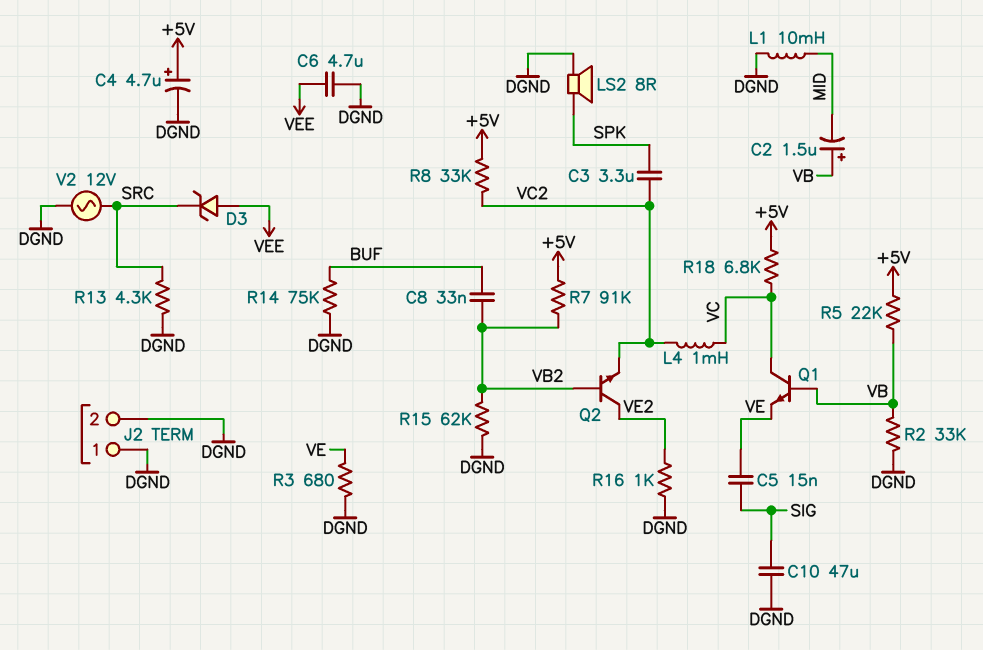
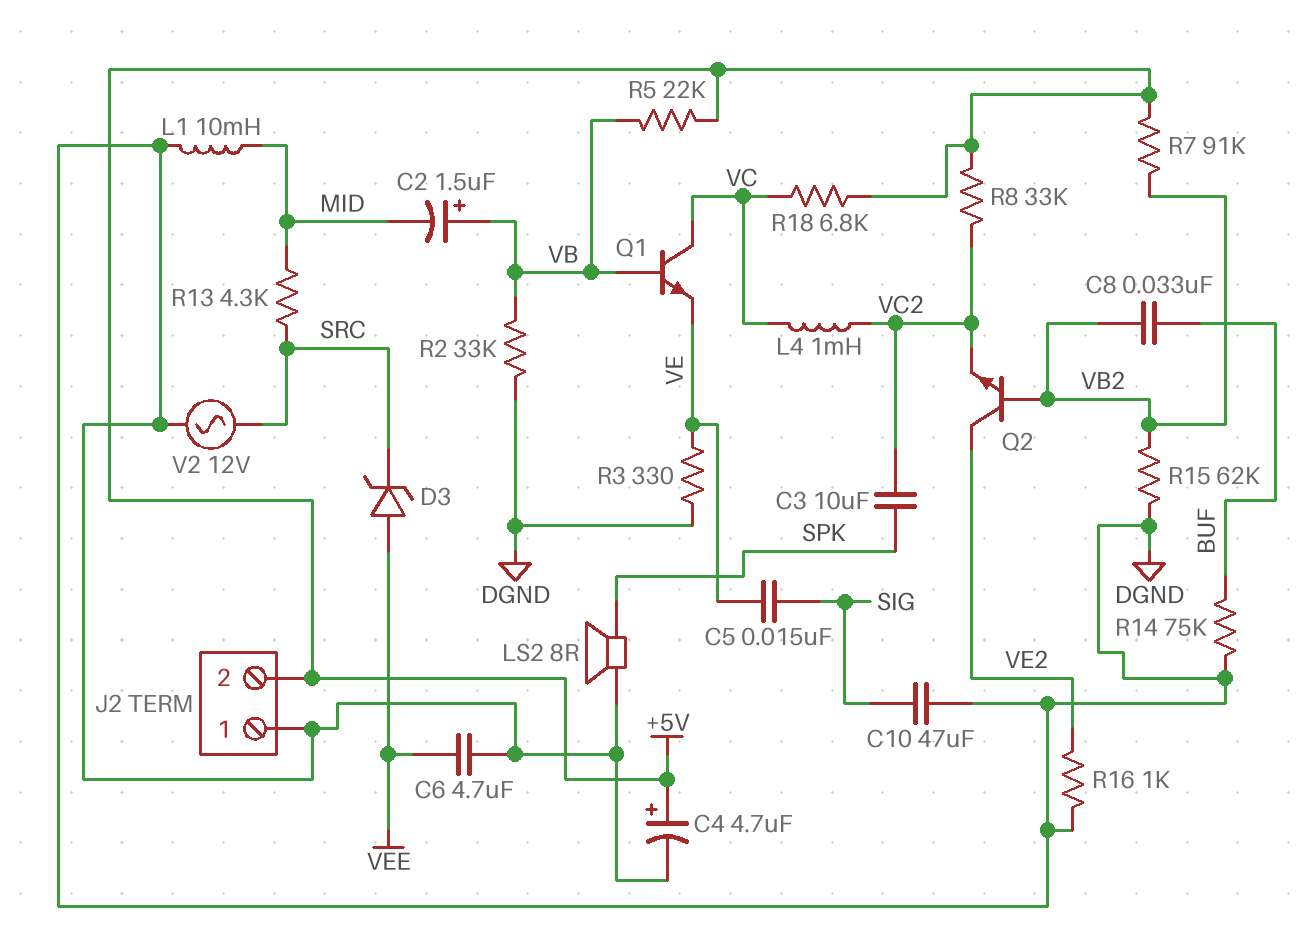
C3: 3.3uF (SPK, VC2) -> 10uF (SPK, VC2)
J2 pin 2: DGND -> +5V
R3: 680 (DGND, VE) -> 330 (DGND, VE)
R13: 4.3k (DGND, SRC) -> 4.3k (MID, SRC)

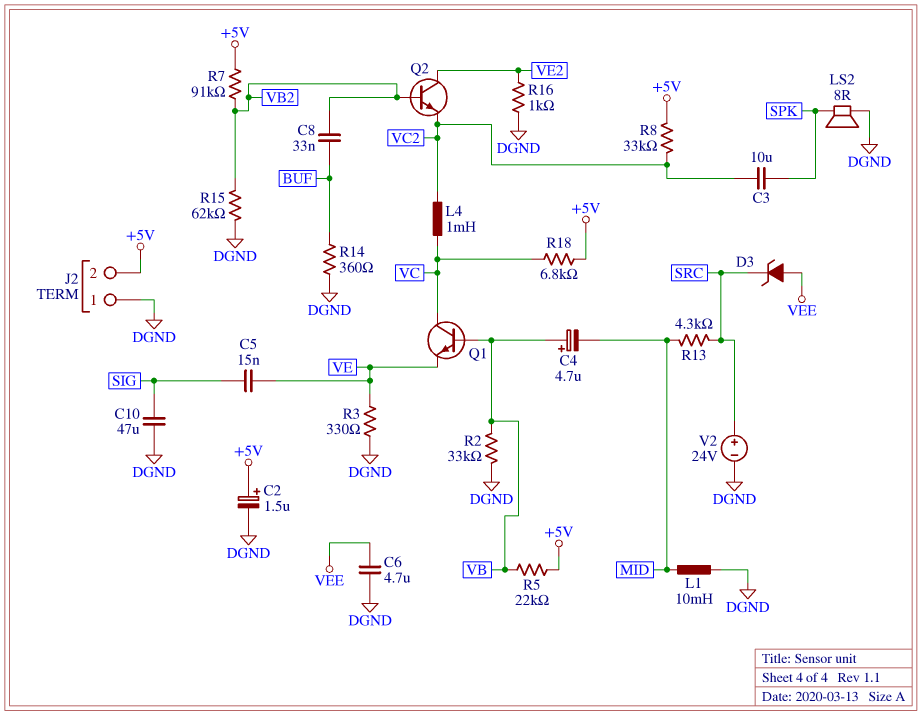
C2: 1.5uF (plus VB, minus MID) -> 1.5uF (plus +5V, minus DGND)
C4: 4.7uF (plus +5V, minus DGND) -> 4.7uF (plus VB, minus MID)
R14: 75k (BUF, DGND) -> 360 (BUF, DGND)
V2: AC 12V (DGND, SRC) -> 24V (plus SRC, minus DGND)

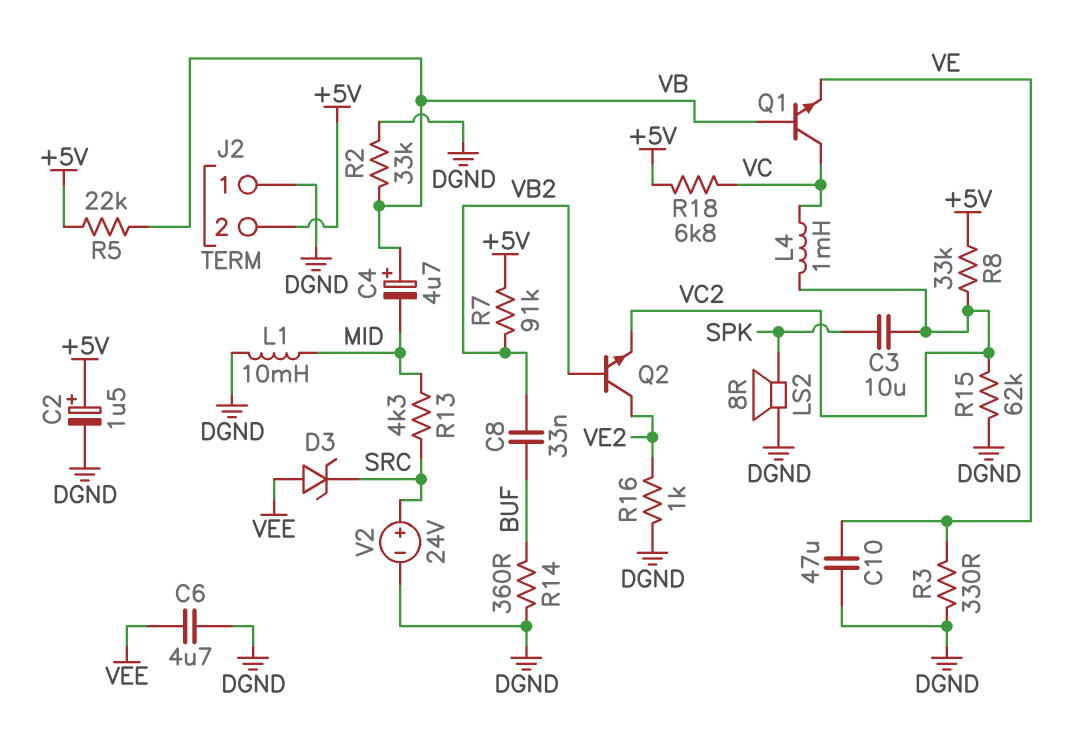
C5: 15nF (SIG, VE) -> none
C10: 47uF (DGND, SIG) -> 47uF (DGND, VE)
R15: 62k (DGND, VB2) -> 62k (DGND, VC2)

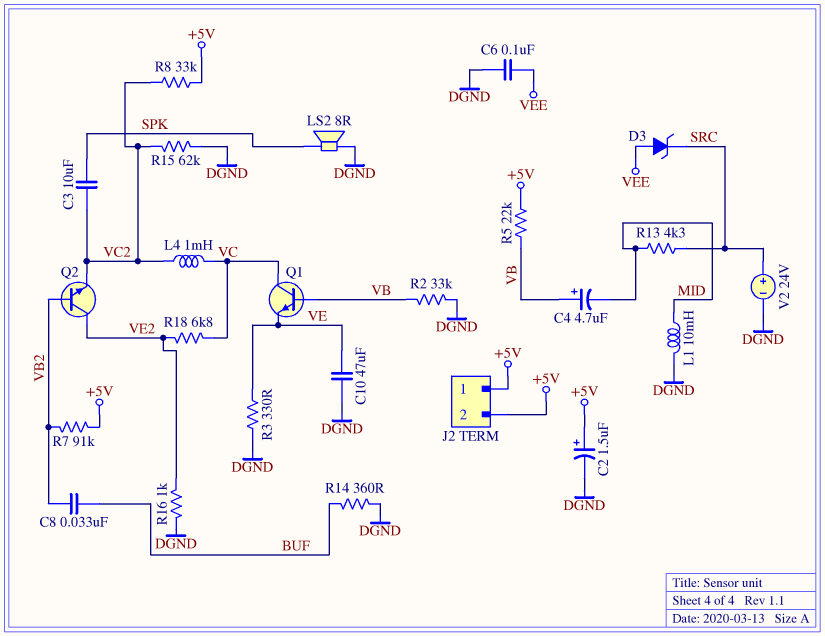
C6: 4.7uF (DGND, VEE) -> 100nF (DGND, VEE)
J2 pin 1: DGND -> +5V
R18: 6.8k (+5V, VC) -> 6.8k (VC, VE2)

